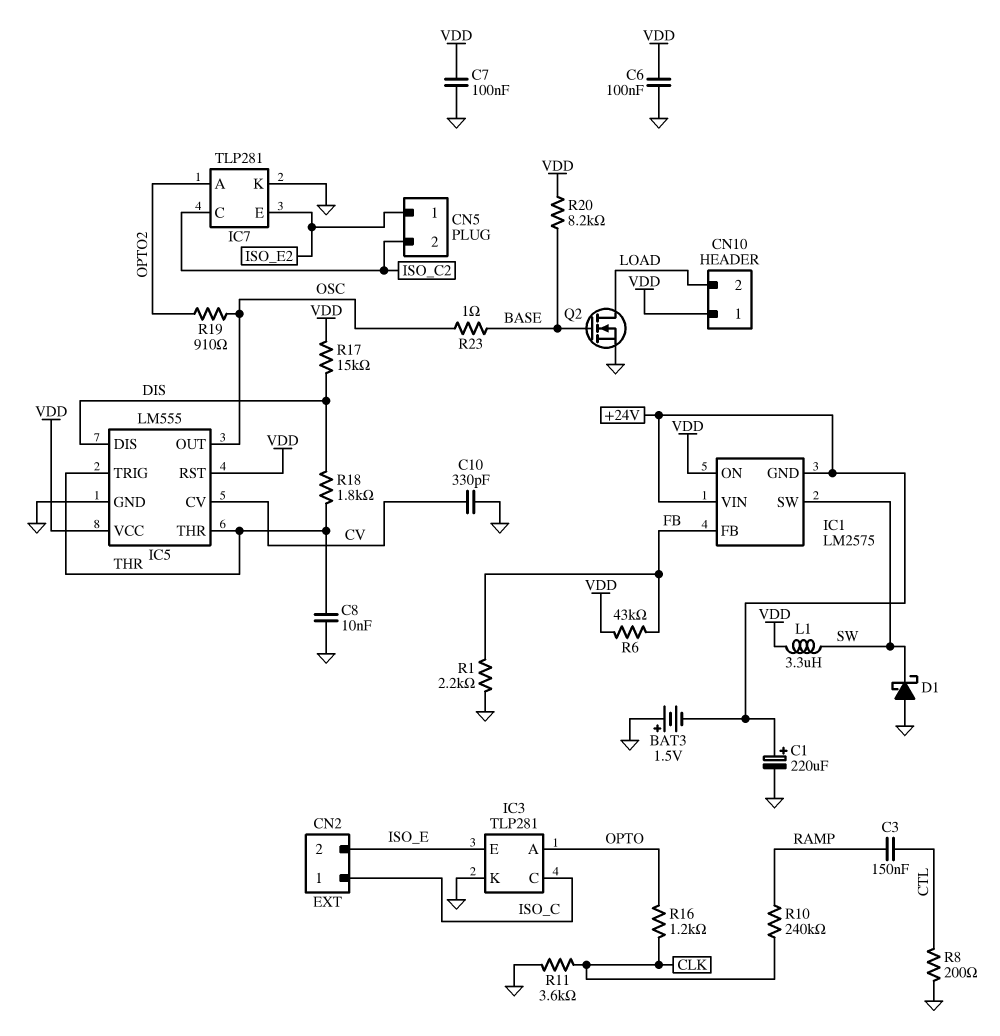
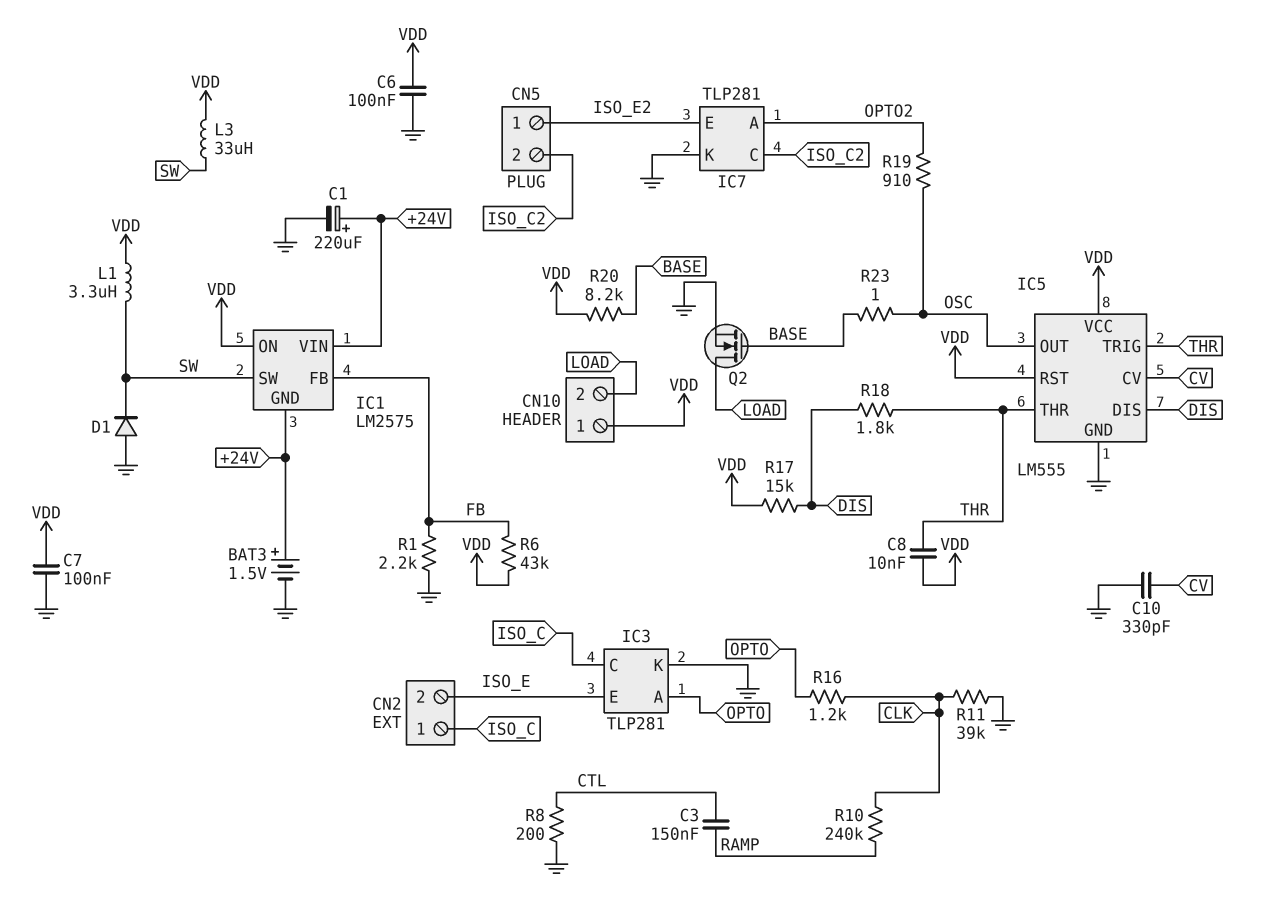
BAT3: 1.5V (plus GND, minus +24V) -> 1.5V (plus +24V, minus GND)
C8: 10nF (GND, THR) -> 10nF (THR, VDD)
D1: schottky (A GND, K SW) -> diode (A GND, K SW)
L3: none -> 33uH (SW, VDD)
R11: 3.6k (CLK, GND) -> 39k (CLK, GND)

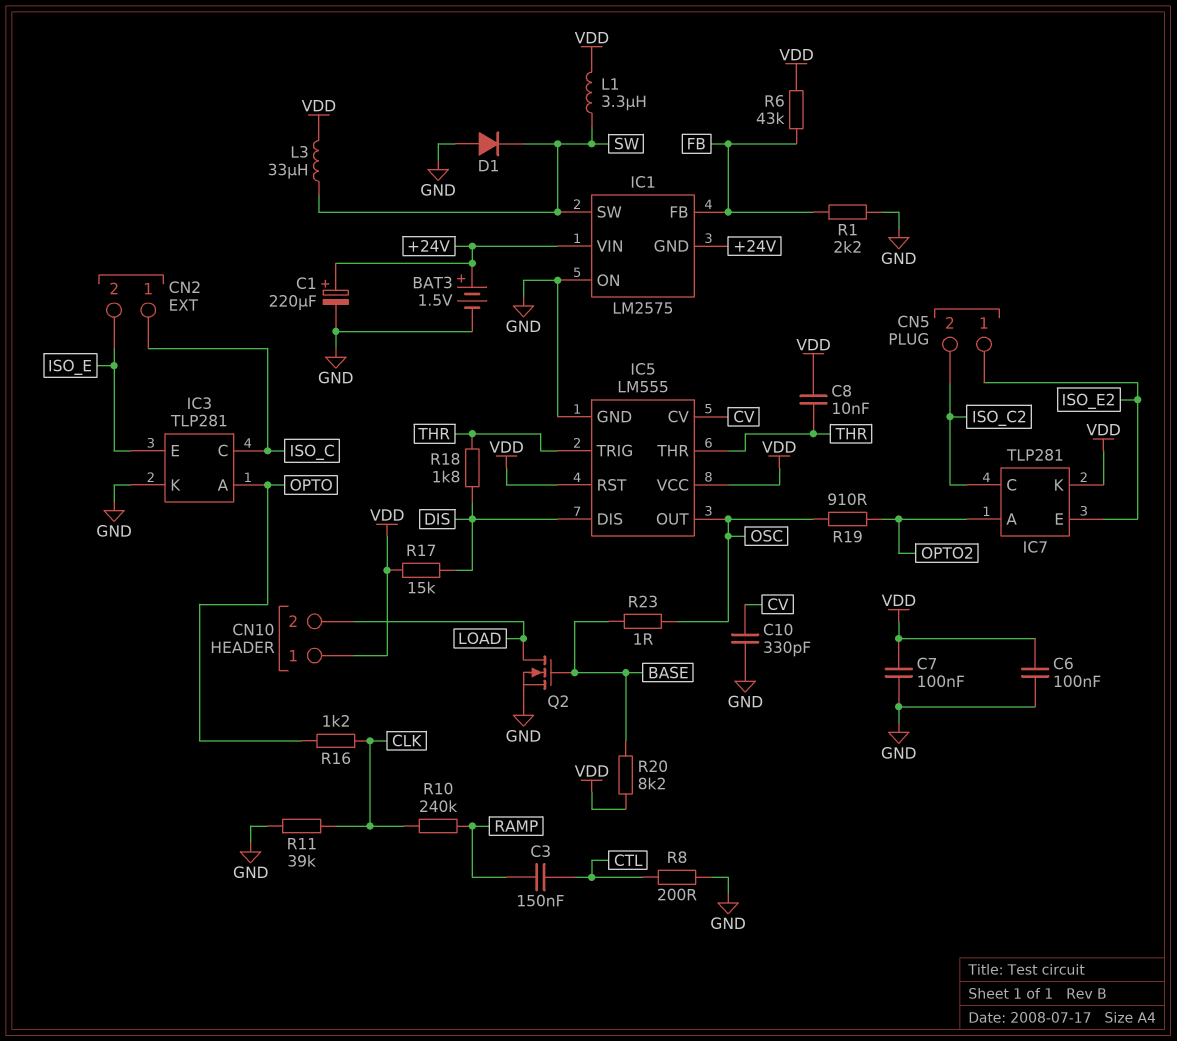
IC1 pin ON: VDD -> GND
IC7 pin K: GND -> VDD

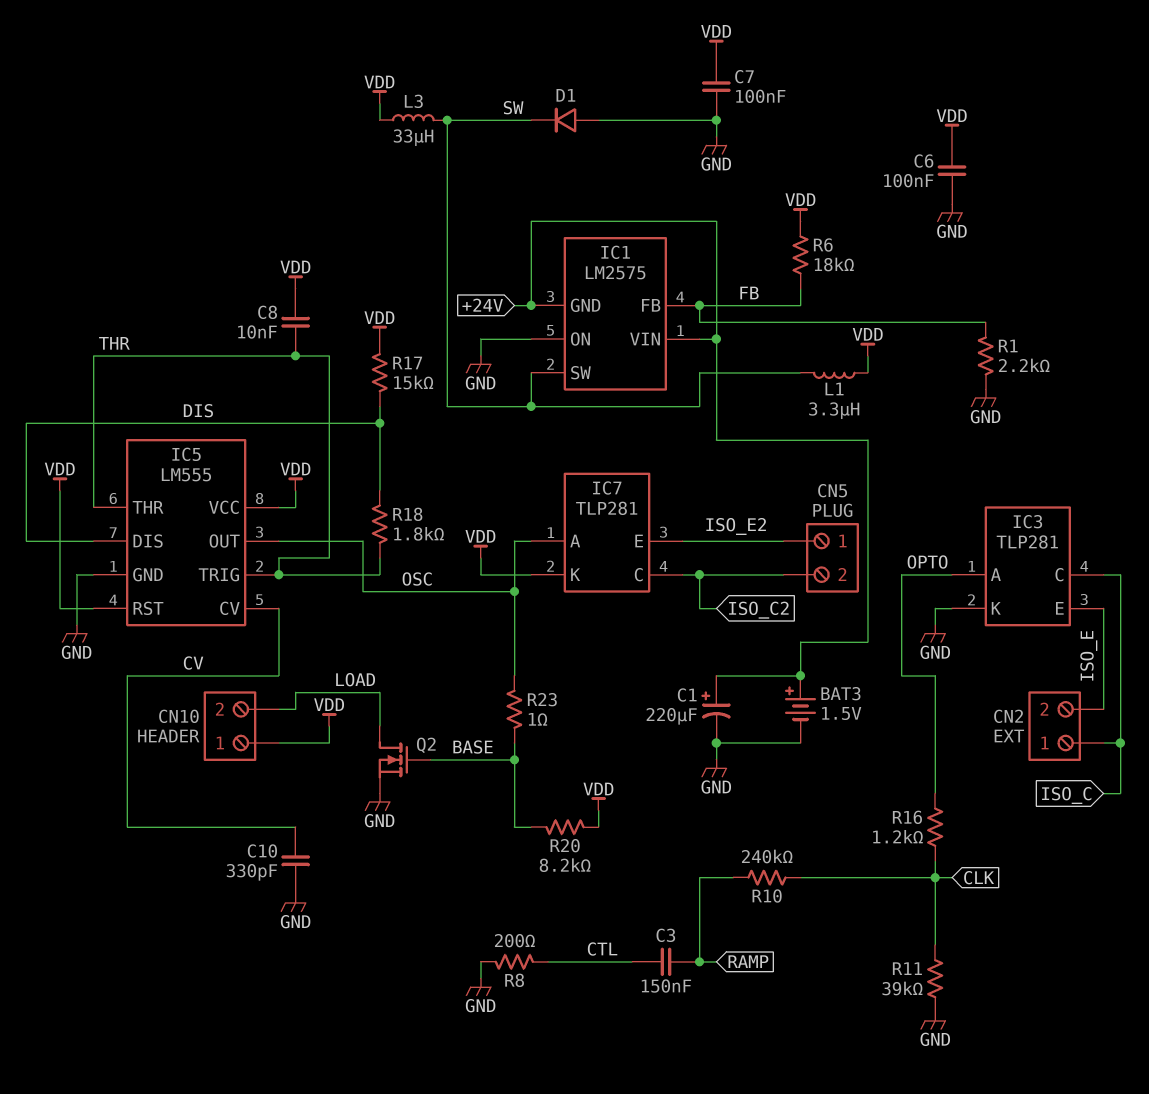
IC7 pin A: OPTO2 -> OSC
R6: 43k (FB, VDD) -> 18k (FB, VDD)
R19: 910 (OPTO2, OSC) -> none

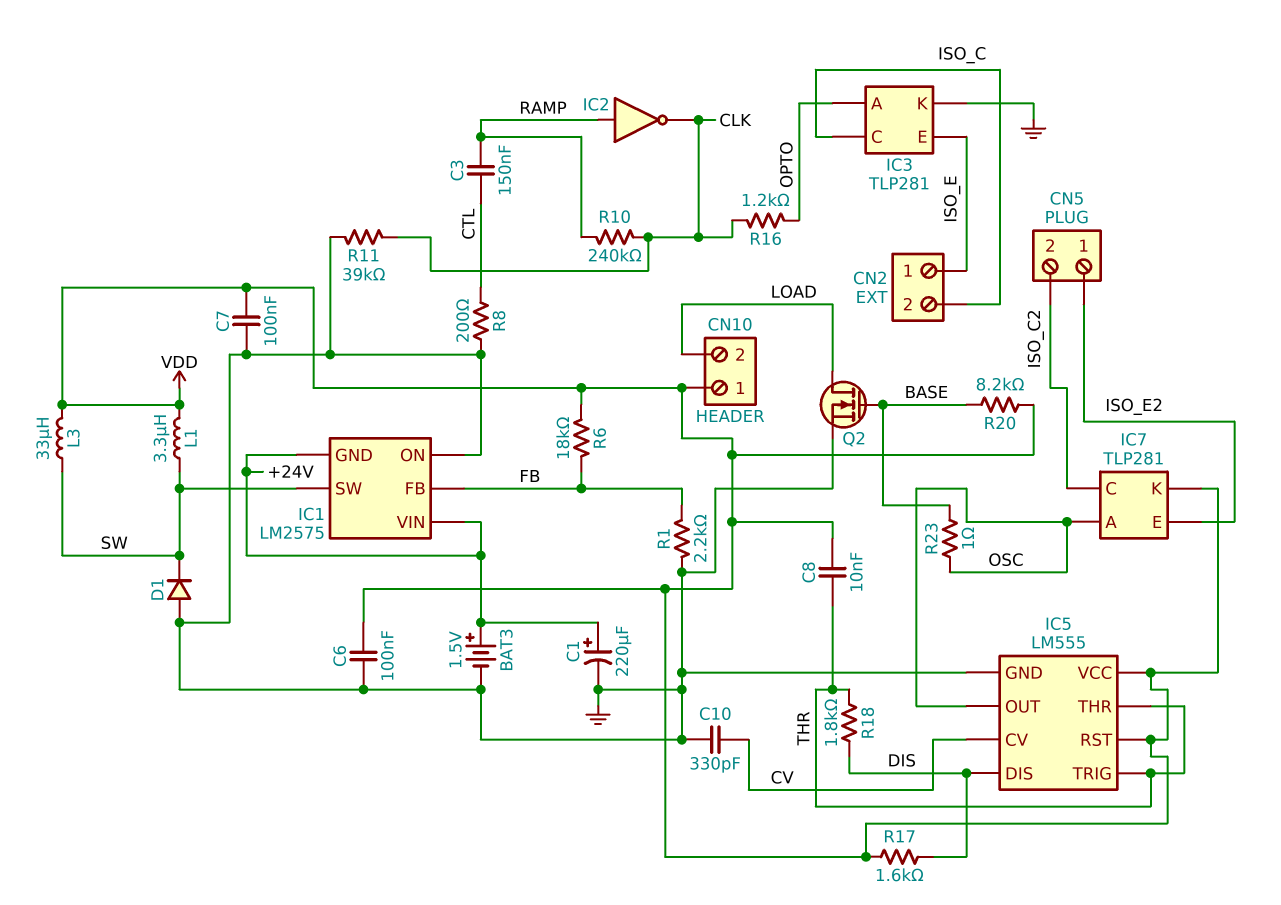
CN2 pin 1: ISO_C -> ISO_E
CN2 pin 2: ISO_E -> ISO_C
IC2: none -> NOT (in RAMP, out CLK)
R17: 15k (DIS, VDD) -> 1.6k (DIS, VDD)

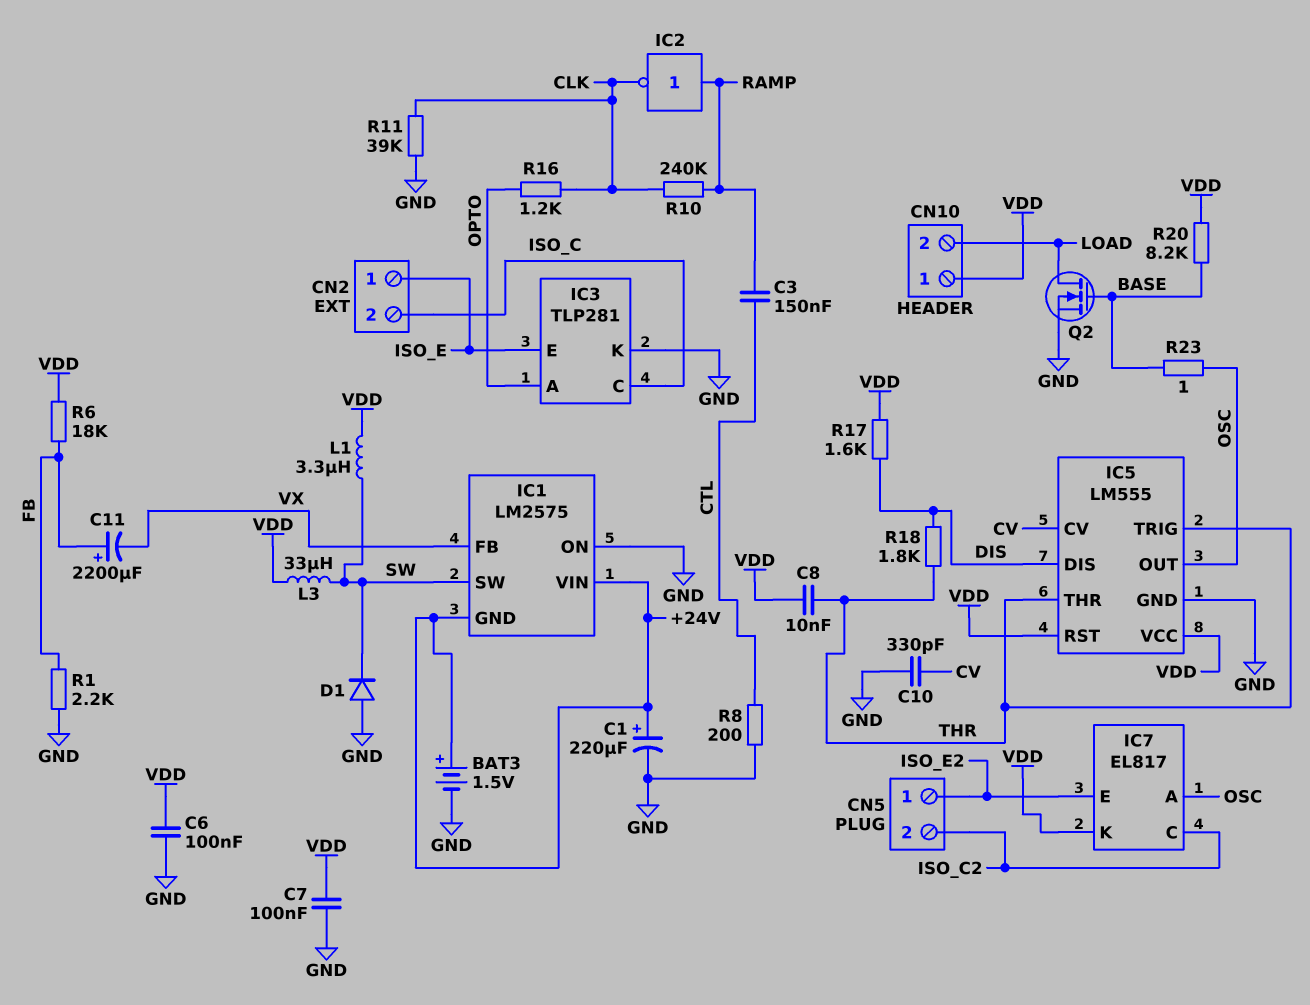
C11: none -> 2200uF (plus FB, minus VX)
IC1 pin FB: FB -> VX
IC7: TLP281 -> EL817

